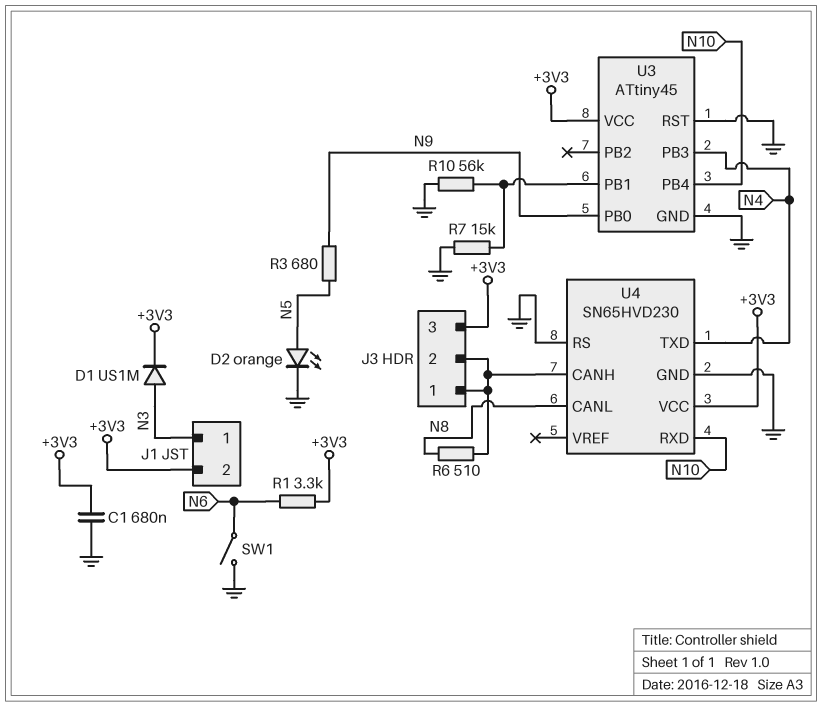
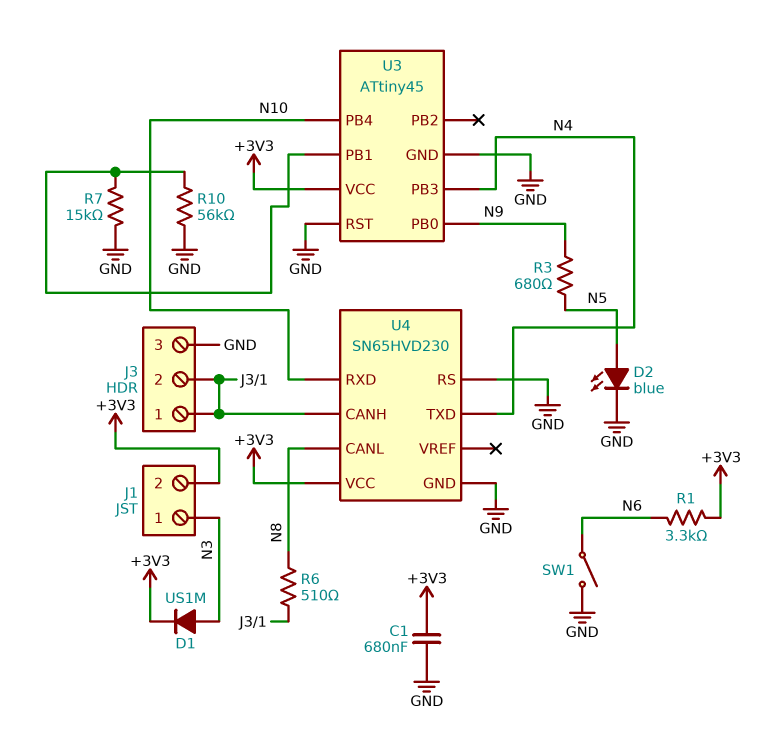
D2: LED orange (A N5, K GND) -> LED blue (A N5, K GND)
J3 pin 3: +3V3 -> GND

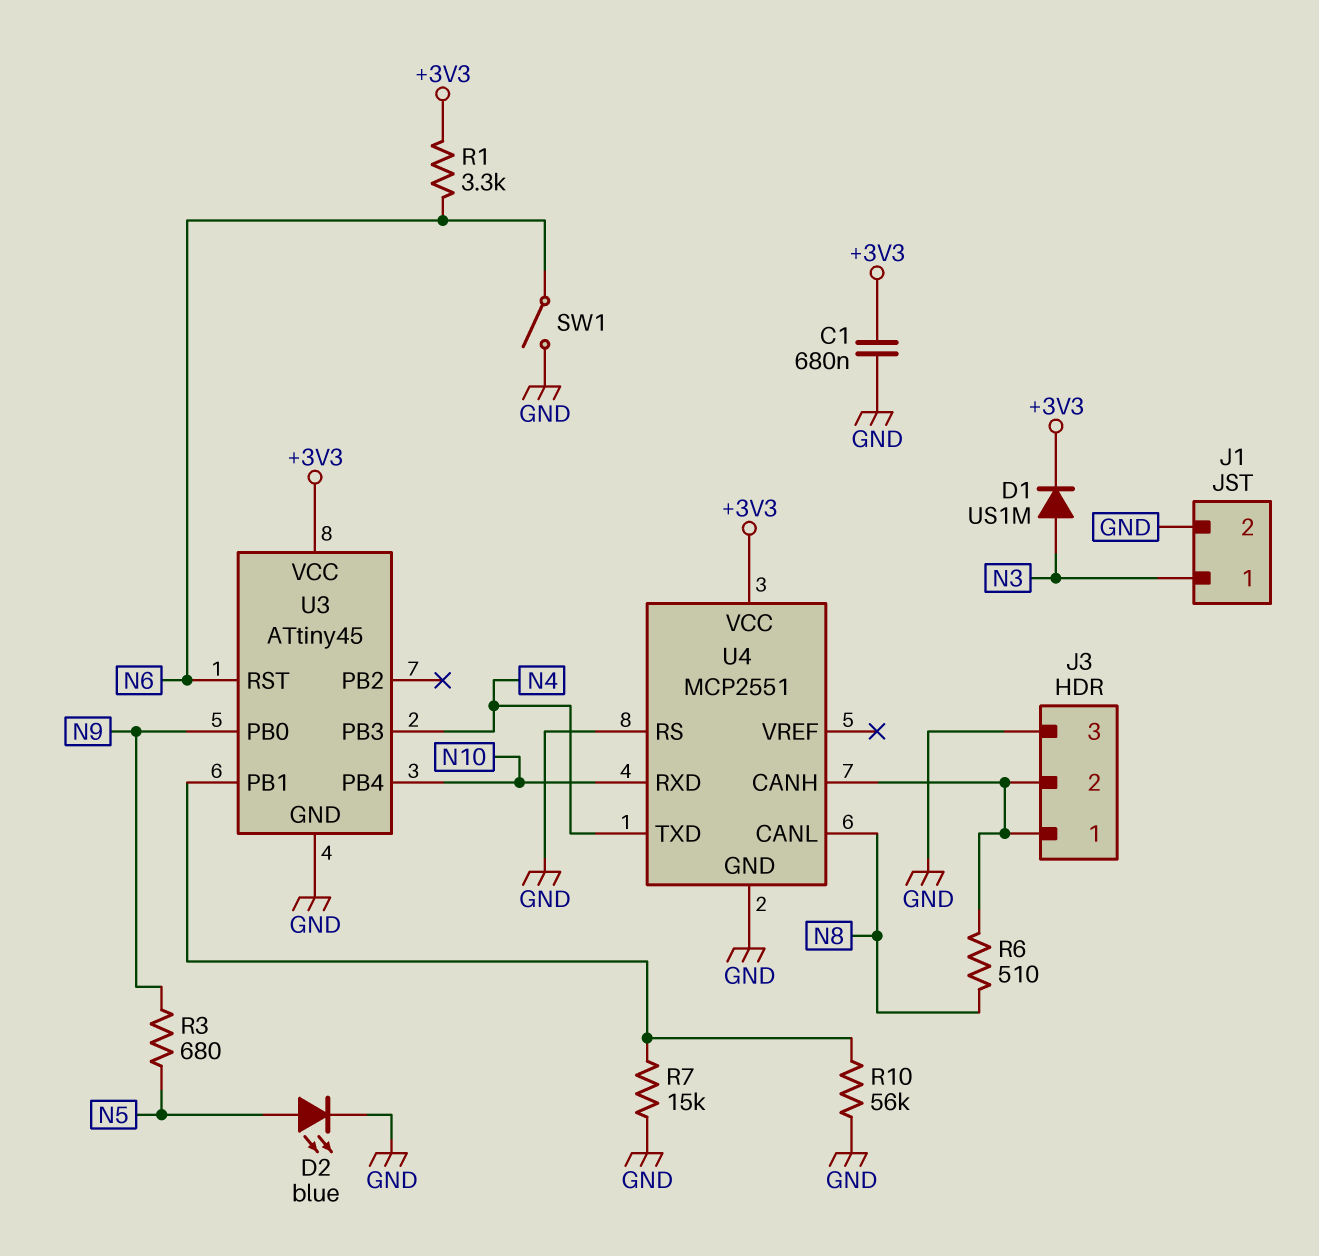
J1 pin 2: +3V3 -> GND
U3 pin RST: GND -> N6
U4: SN65HVD230 -> MCP2551

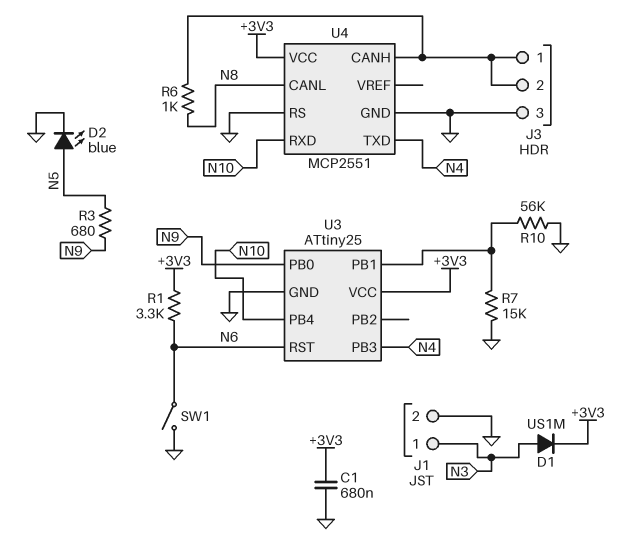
R6: 510 (J3/1, N8) -> 1k (J3/1, N8)
U3: ATtiny45 -> ATtiny25

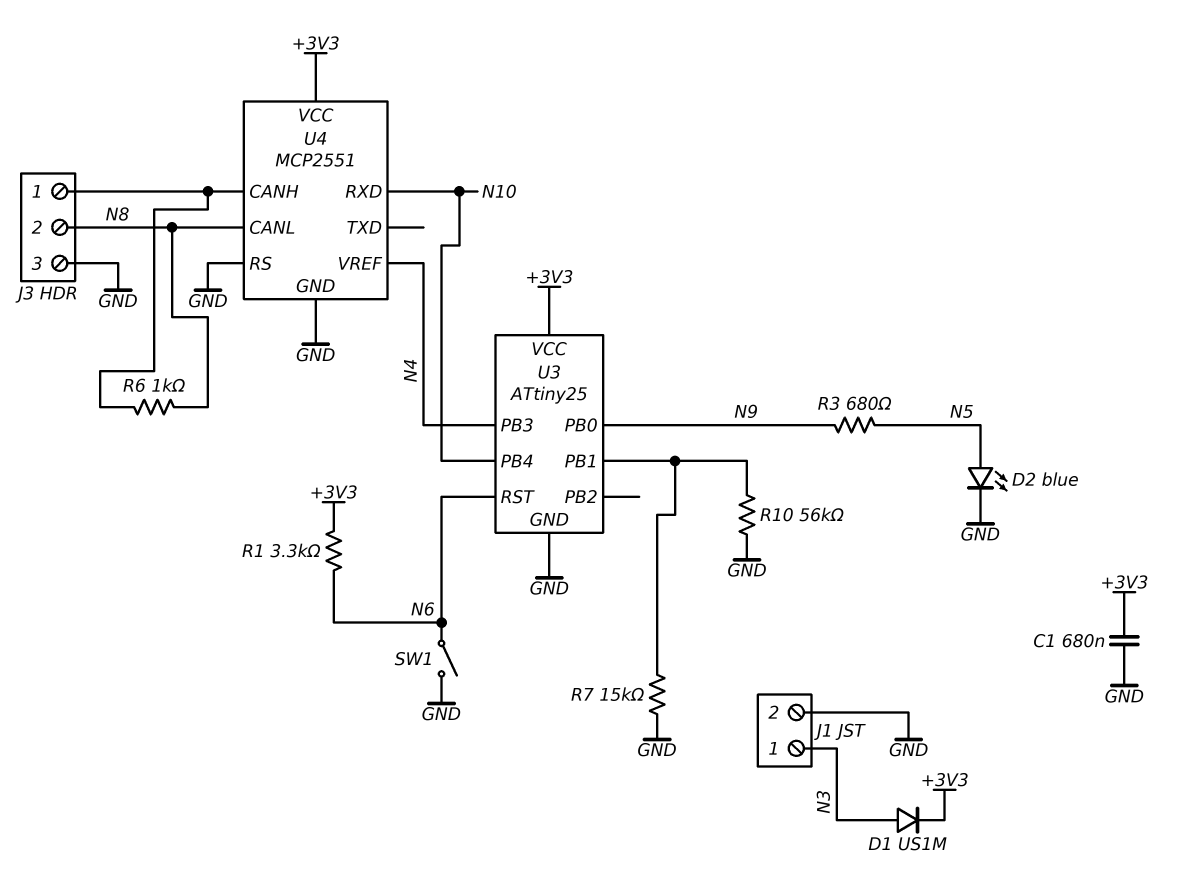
J3 pin 2: J3/1 -> N8
U4 pin TXD: N4 -> none
U4 pin VREF: none -> N4

